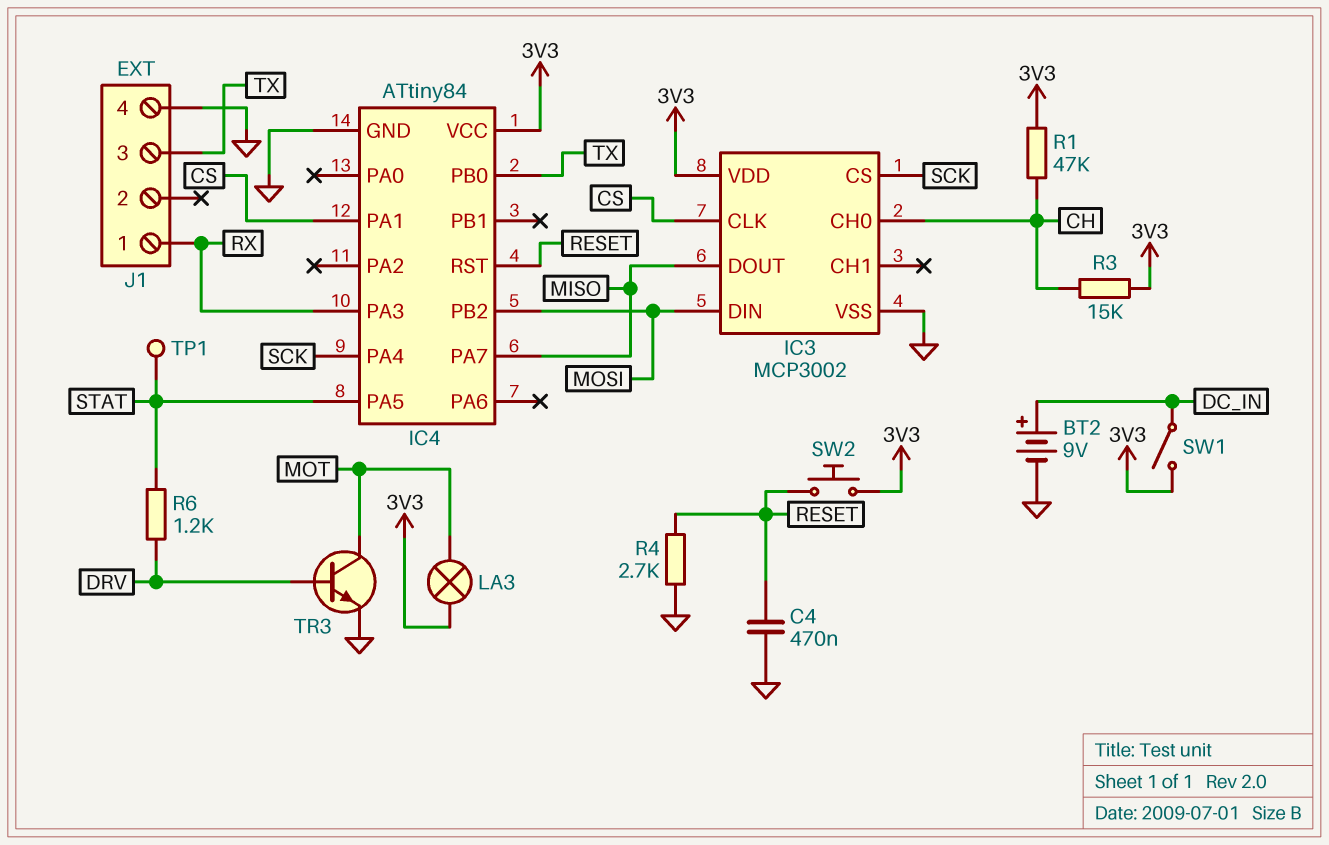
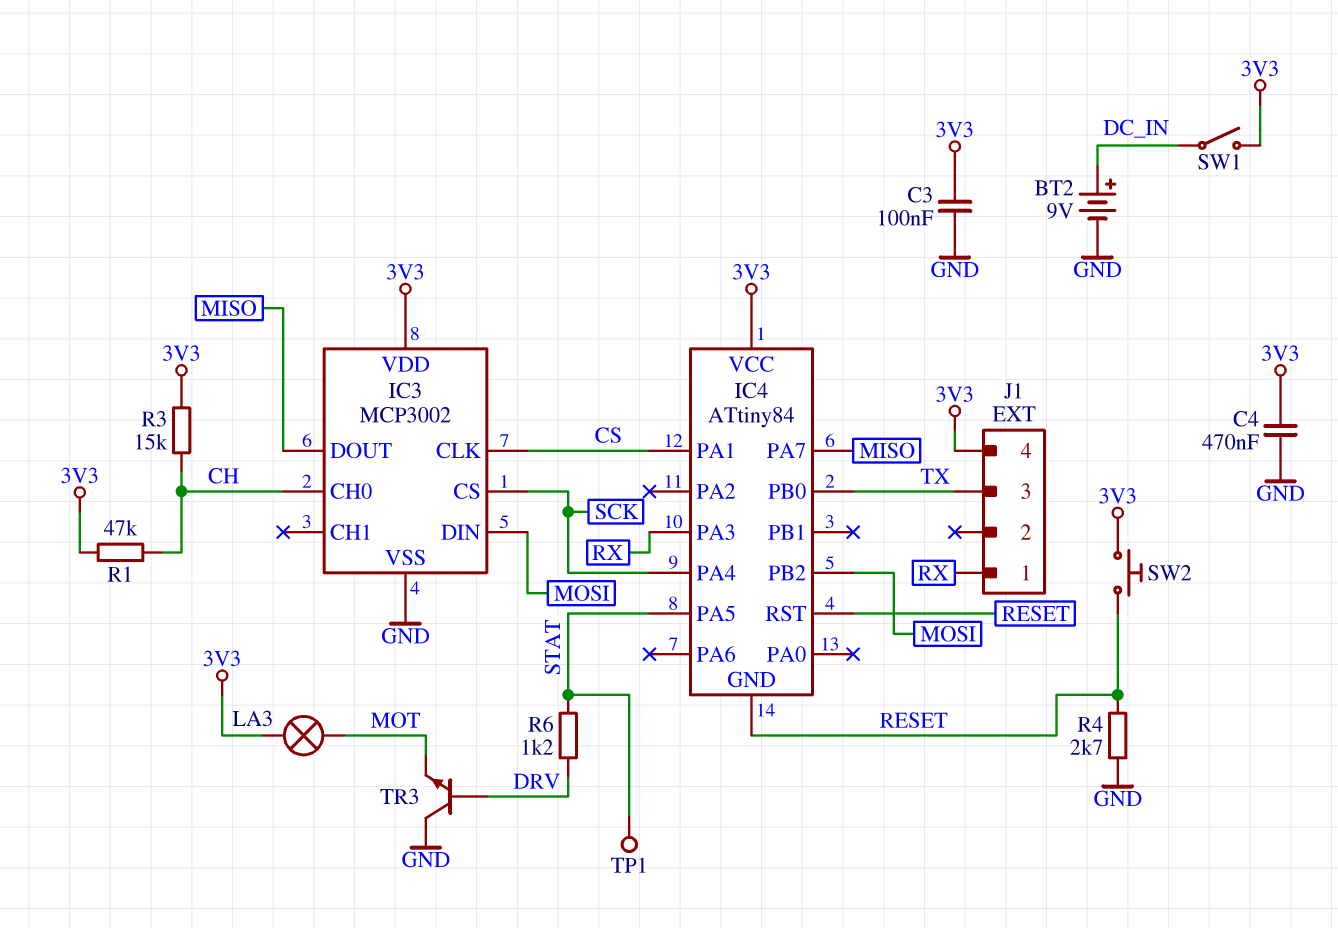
C3: none -> 100nF (3V3, GND)
C4: 470nF (GND, RESET) -> 470nF (3V3, GND)
IC4 pin GND: GND -> RESET
J1 pin 4: GND -> 3V3
TR3: NPN (B DRV, C MOT, E GND) -> NPN (B DRV, C GND, E MOT)

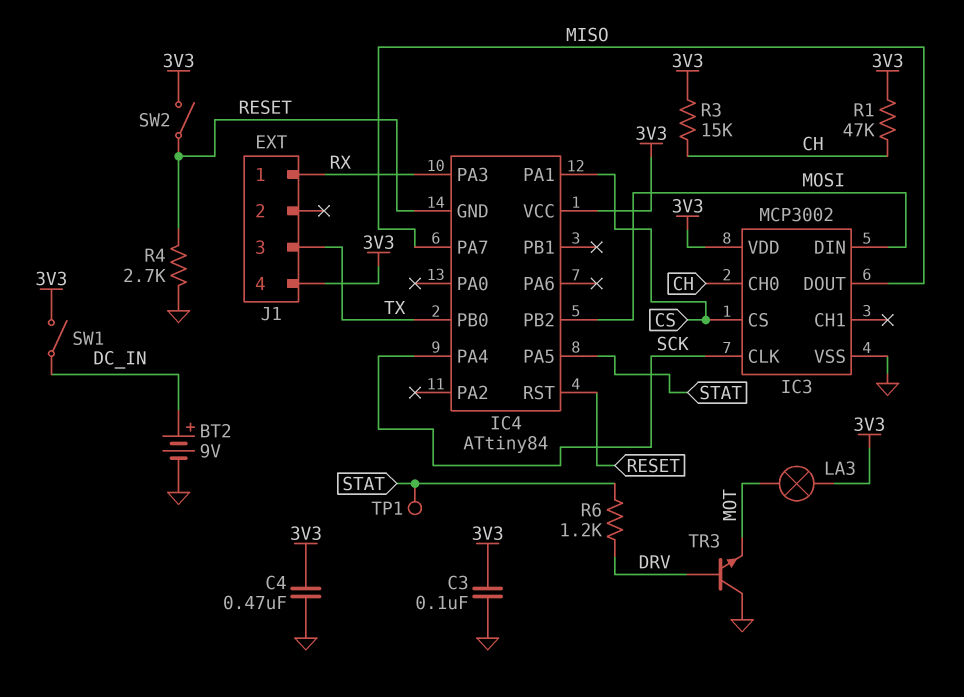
IC3 pin CLK: CS -> SCK
IC3 pin CS: SCK -> CS
SW2: button (3V3, RESET) -> switch (3V3, RESET)

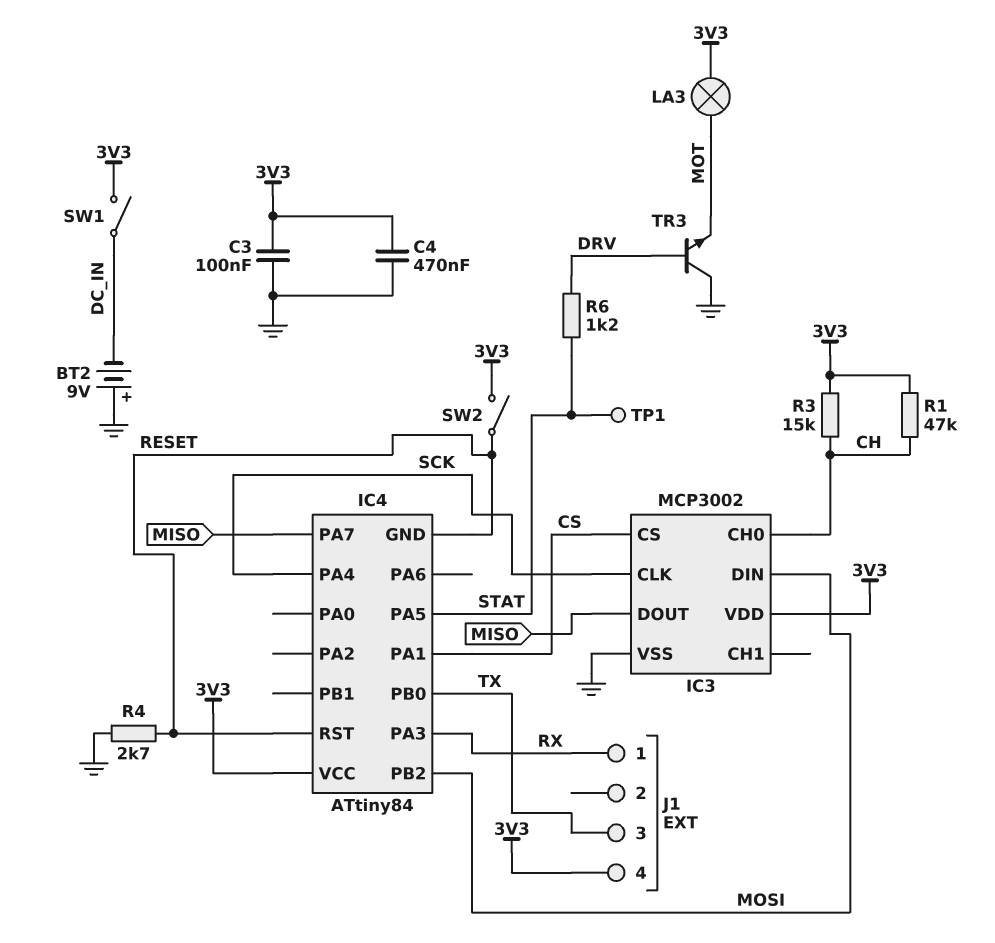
BT2: 9V (plus DC_IN, minus GND) -> 9V (plus GND, minus DC_IN)

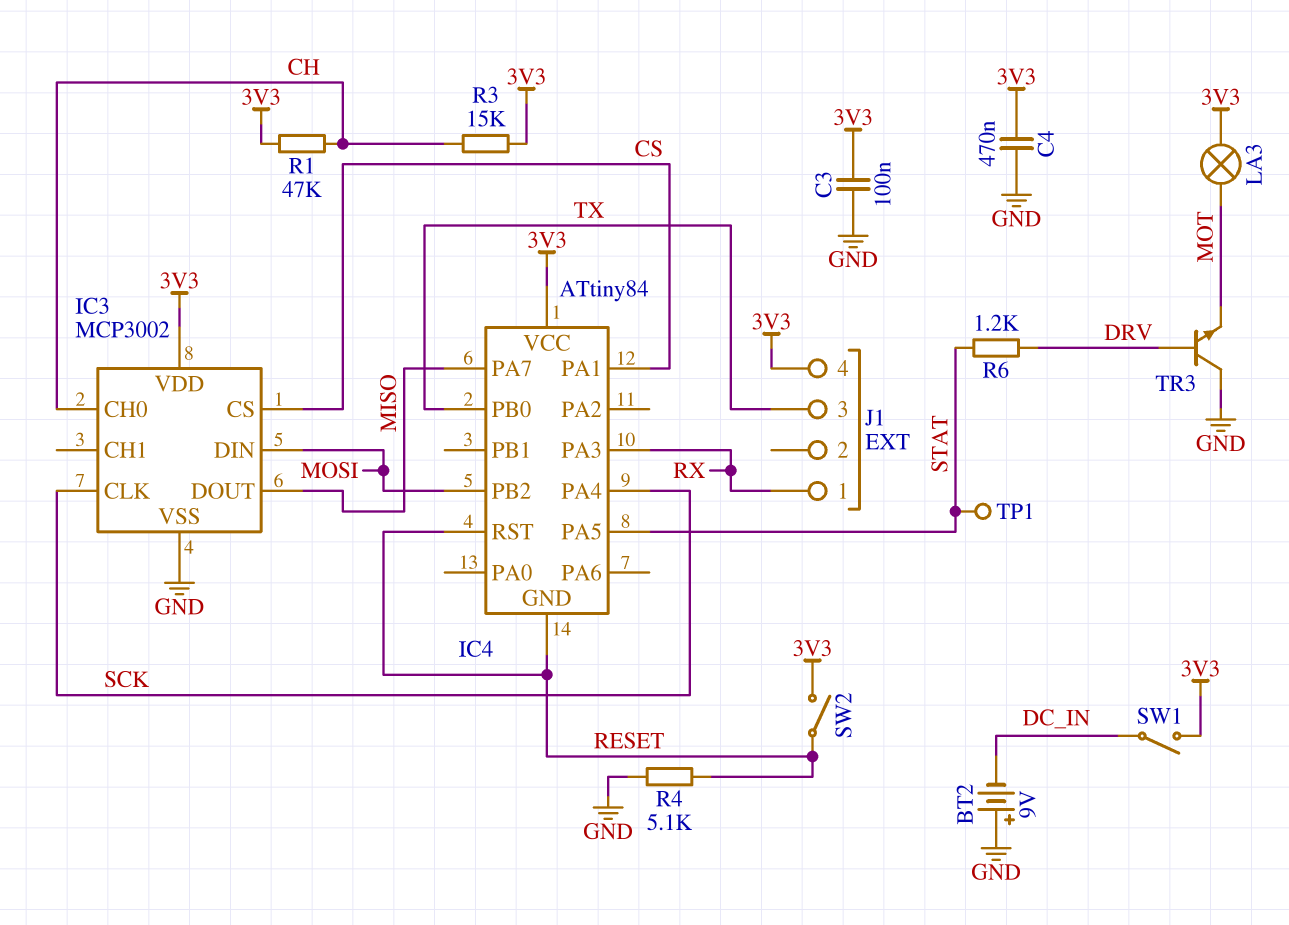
R4: 2.7k (GND, RESET) -> 5.1k (GND, RESET)

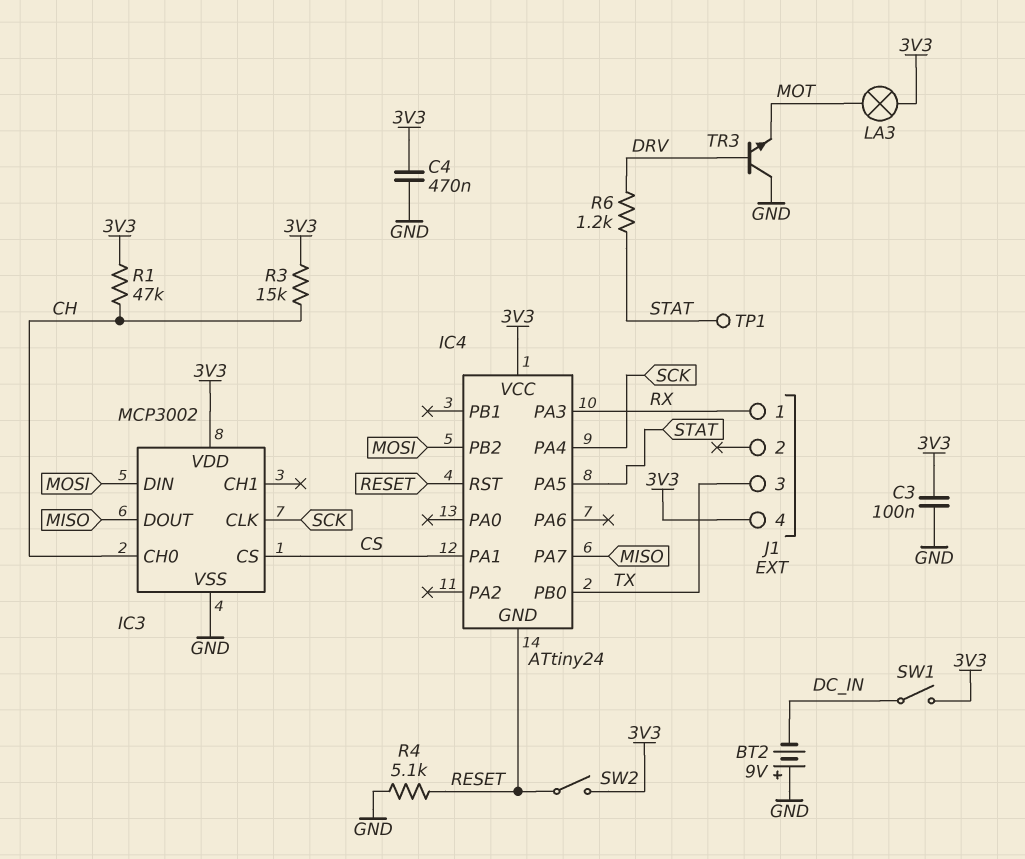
IC4: ATtiny84 -> ATtiny24

